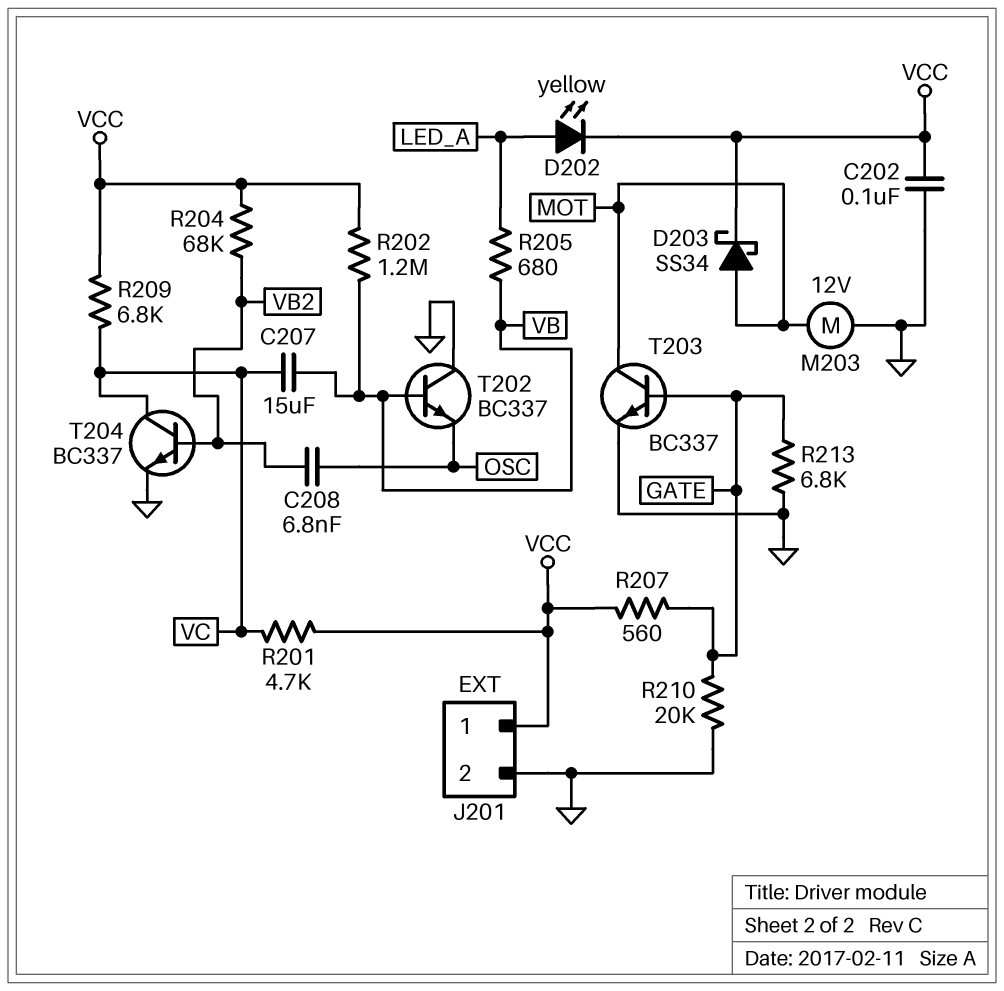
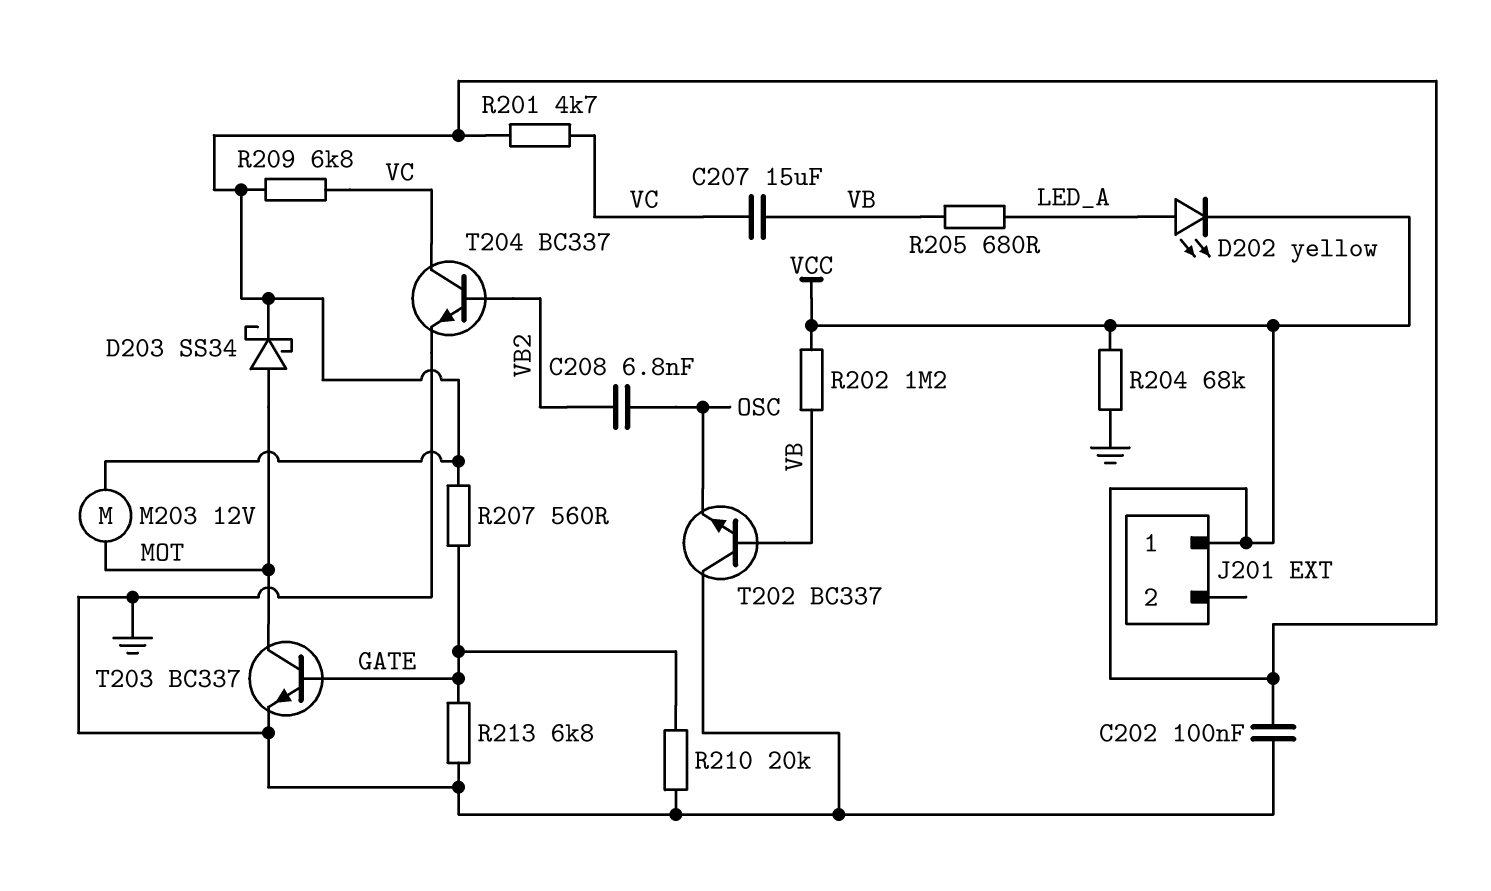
J201 pin 2: GND -> none
M203: motor 12V (GND, MOT) -> motor 12V (MOT, VCC)
R204: 68k (VB2, VCC) -> 68k (GND, VCC)

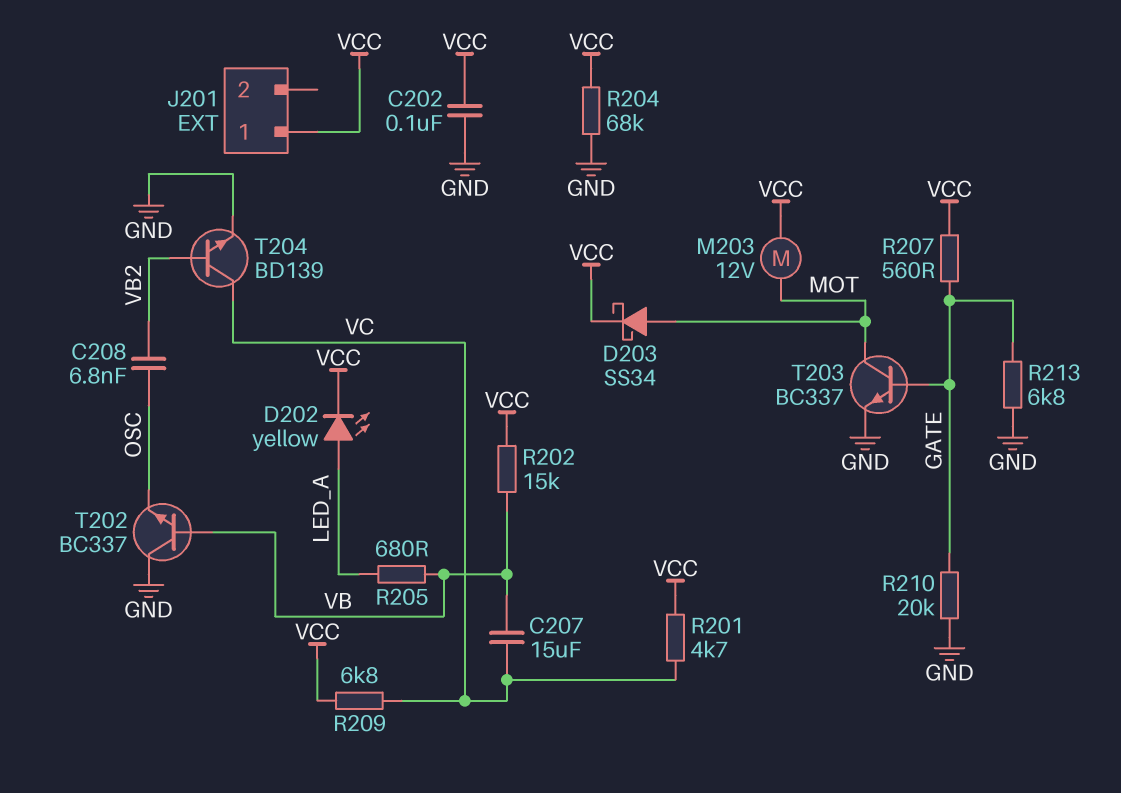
R202: 1.2M (VB, VCC) -> 15k (VB, VCC)
T204: NPN BC337 (B VB2, C VC, E GND) -> NPN BD139 (B VB2, C VC, E GND)

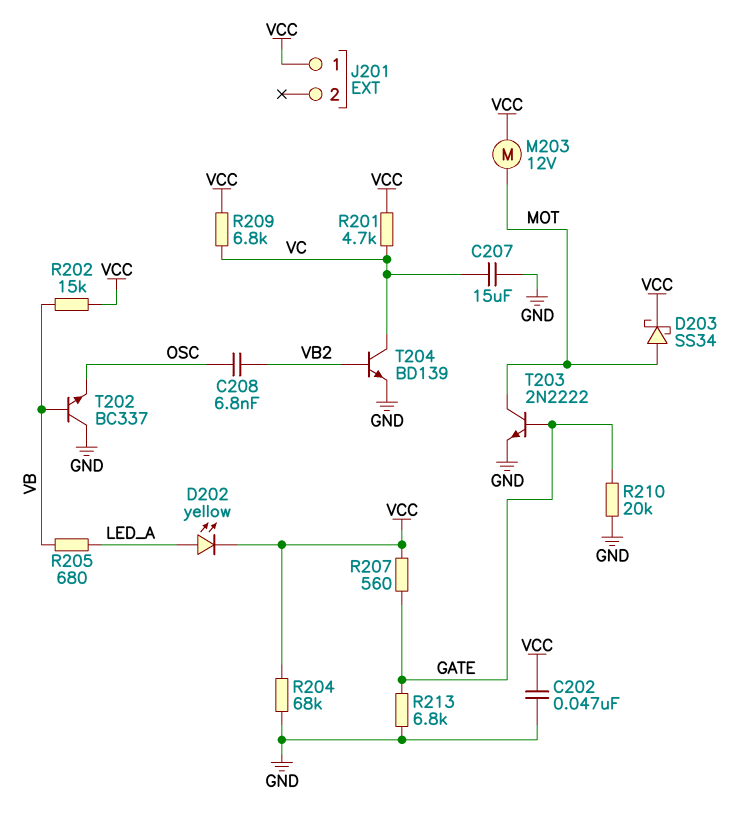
C202: 100nF (GND, VCC) -> 47nF (GND, VCC)
C207: 15uF (VB, VC) -> 15uF (GND, VC)
T203: NPN BC337 (B GATE, C MOT, E GND) -> NPN 2N2222 (B GATE, C MOT, E GND)

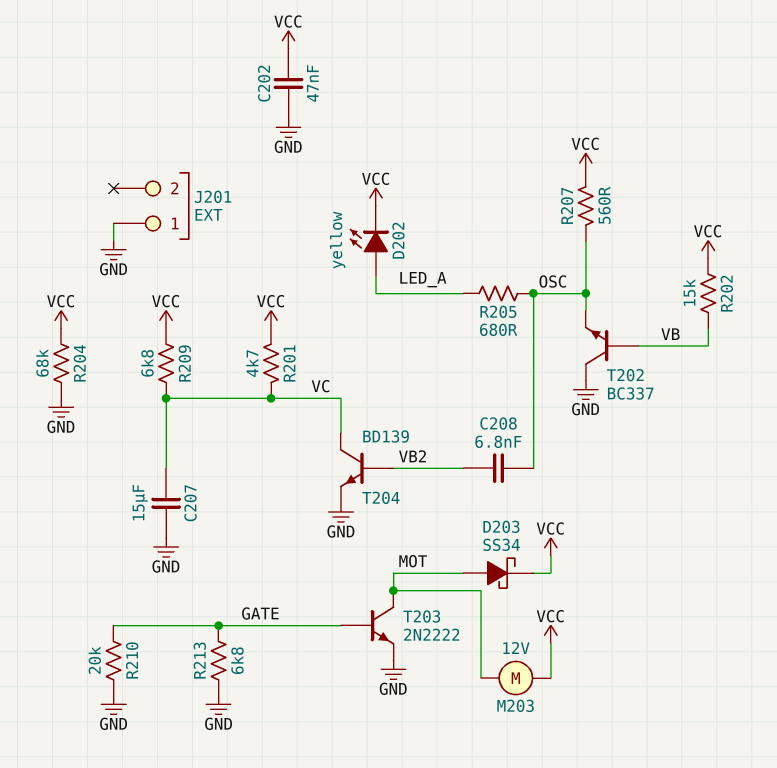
J201 pin 1: VCC -> GND
R205: 680 (LED_A, VB) -> 680 (LED_A, OSC)
R207: 560 (GATE, VCC) -> 560 (OSC, VCC)

